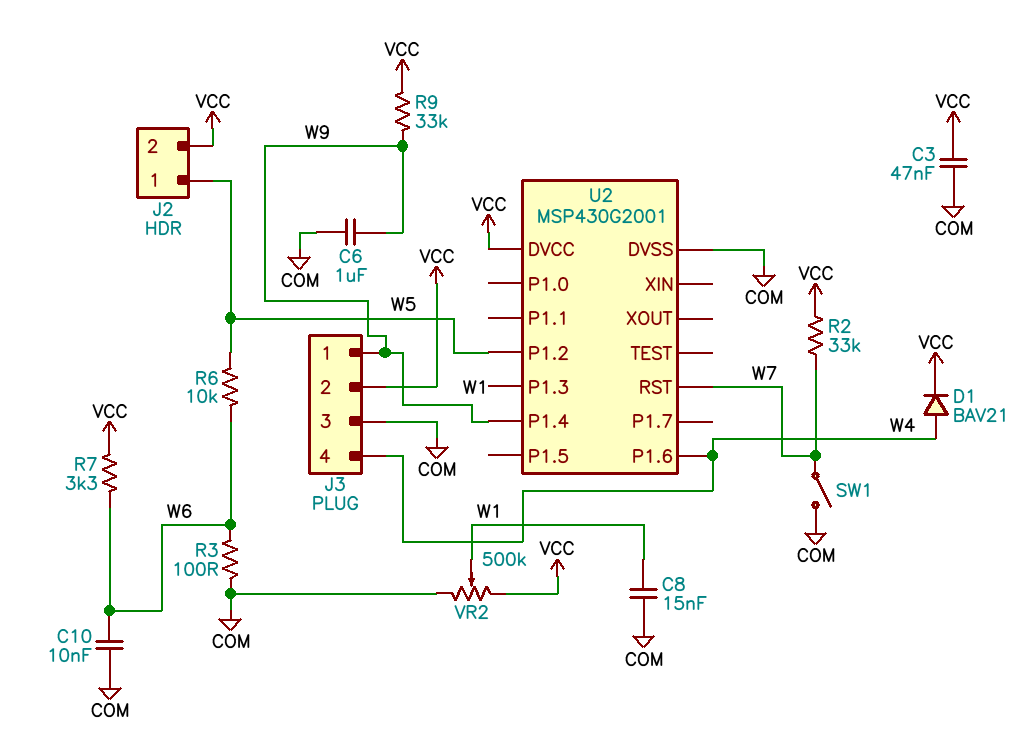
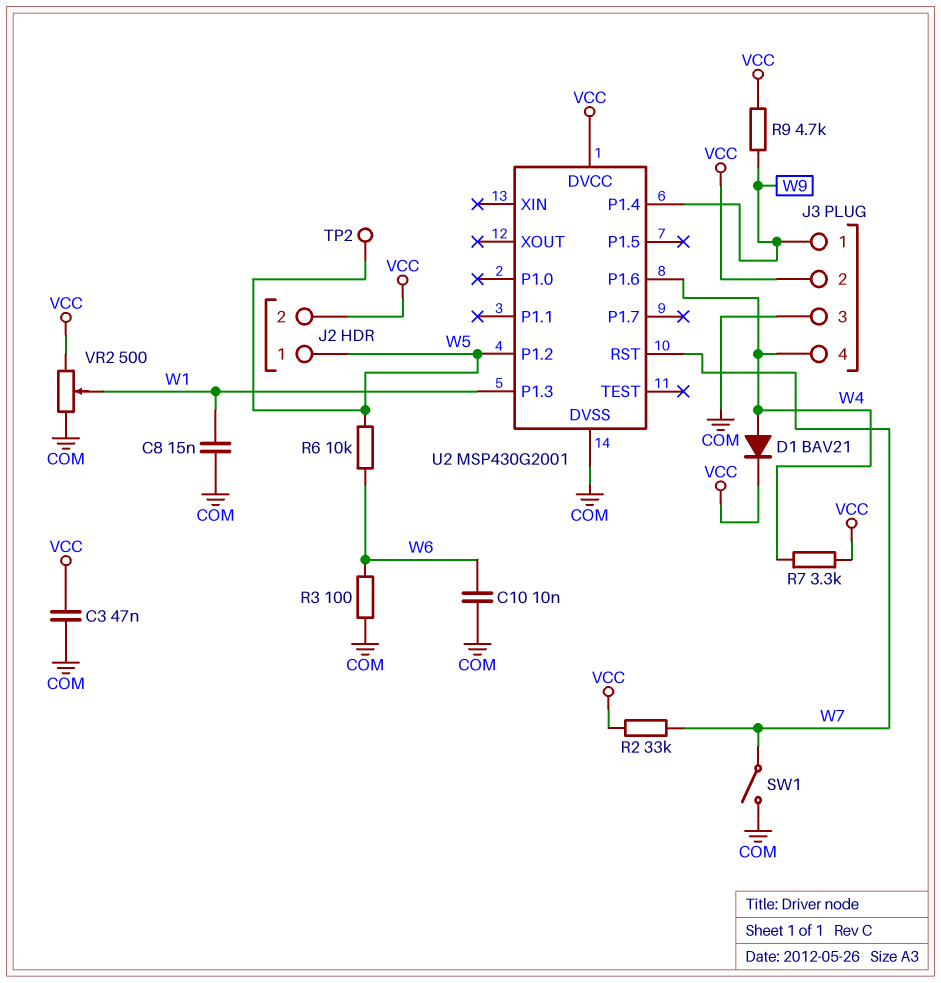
C6: 1uF (COM, W9) -> none
R7: 3.3k (VCC, W6) -> 3.3k (VCC, W4)
R9: 33k (VCC, W9) -> 4.7k (VCC, W9)
TP2: none -> test point (W5)
VR2: 500k (COM, VCC, wiper W1) -> 500 (COM, VCC, wiper W1)

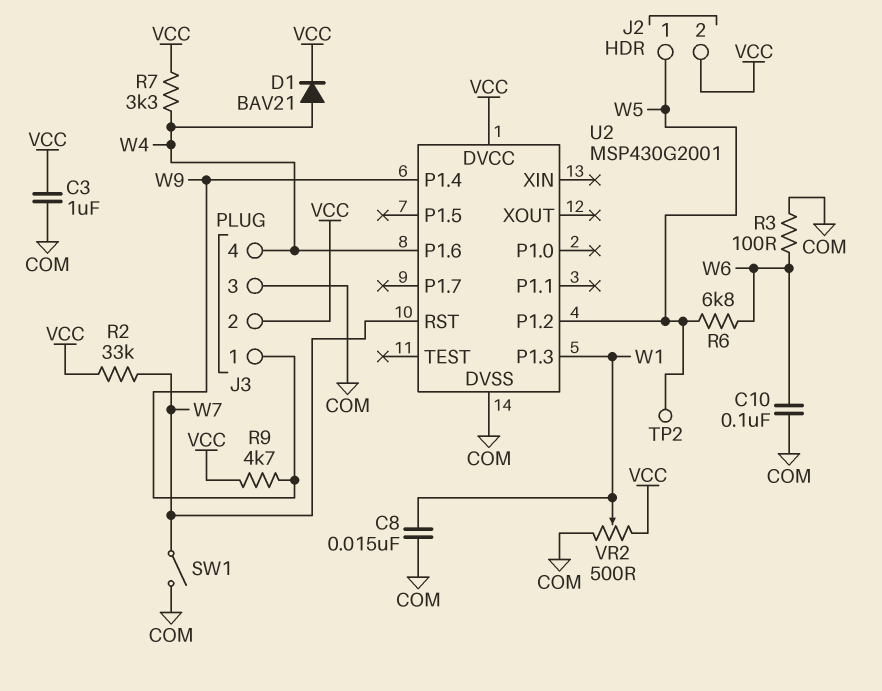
C3: 47nF (COM, VCC) -> 1uF (COM, VCC)
C10: 10nF (COM, W6) -> 100nF (COM, W6)
R6: 10k (W5, W6) -> 6.8k (W5, W6)

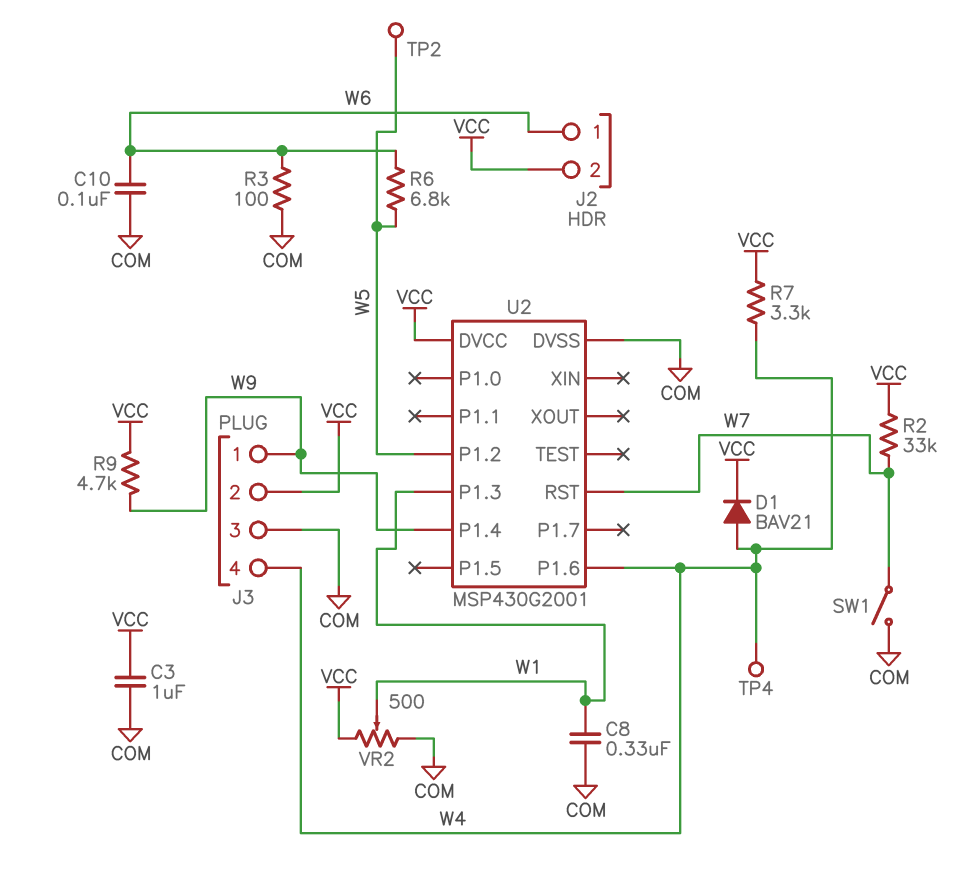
C8: 15nF (COM, W1) -> 330nF (COM, W1)
J2 pin 1: W5 -> W6
TP4: none -> test point (W4)

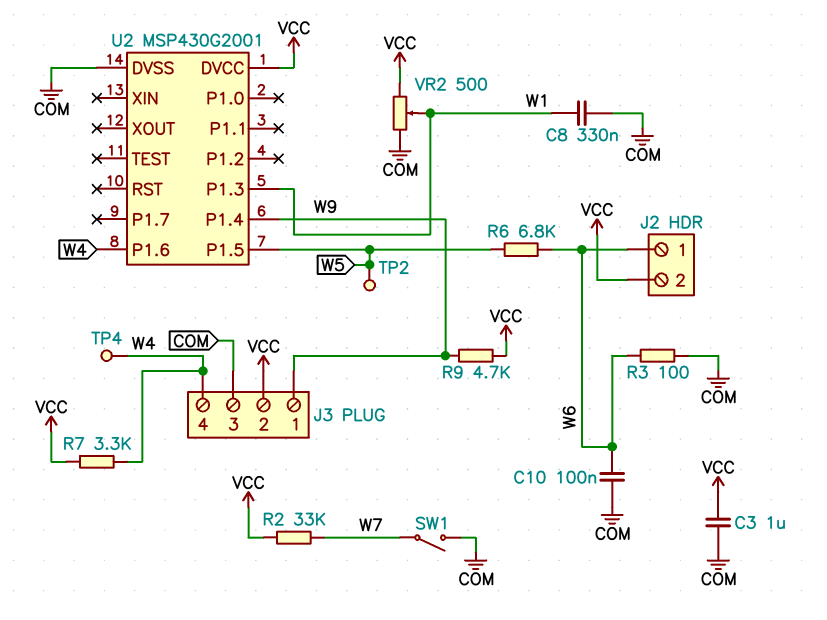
D1: diode BAV21 (A W4, K VCC) -> none
U2 pin P1.2: W5 -> none
U2 pin P1.5: none -> W5
U2 pin RST: W7 -> none

